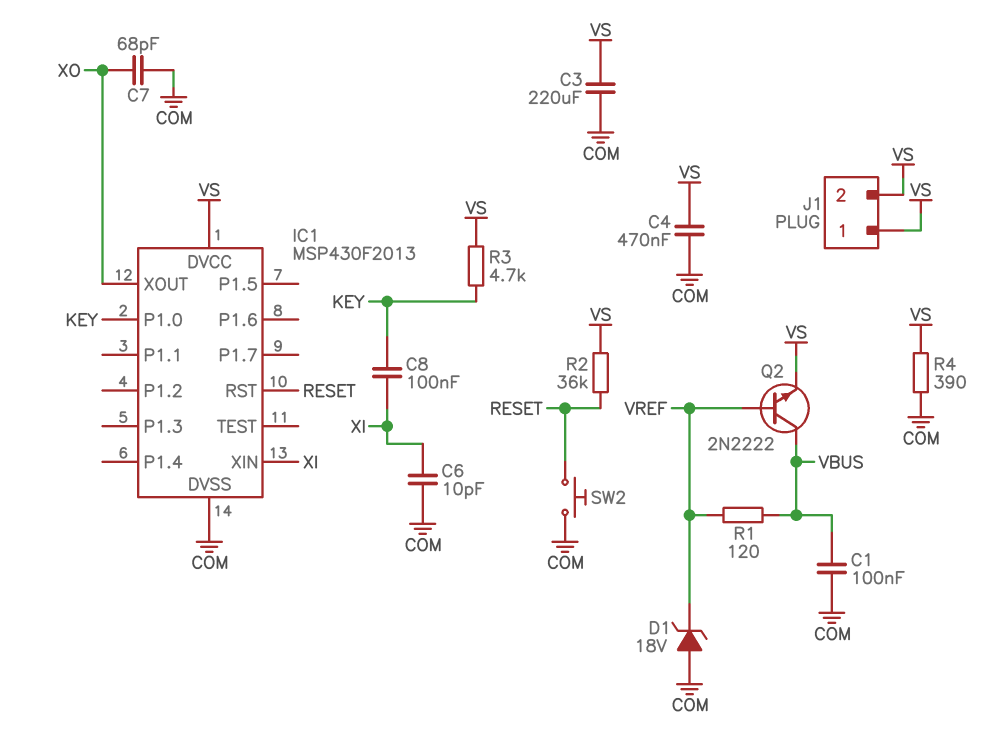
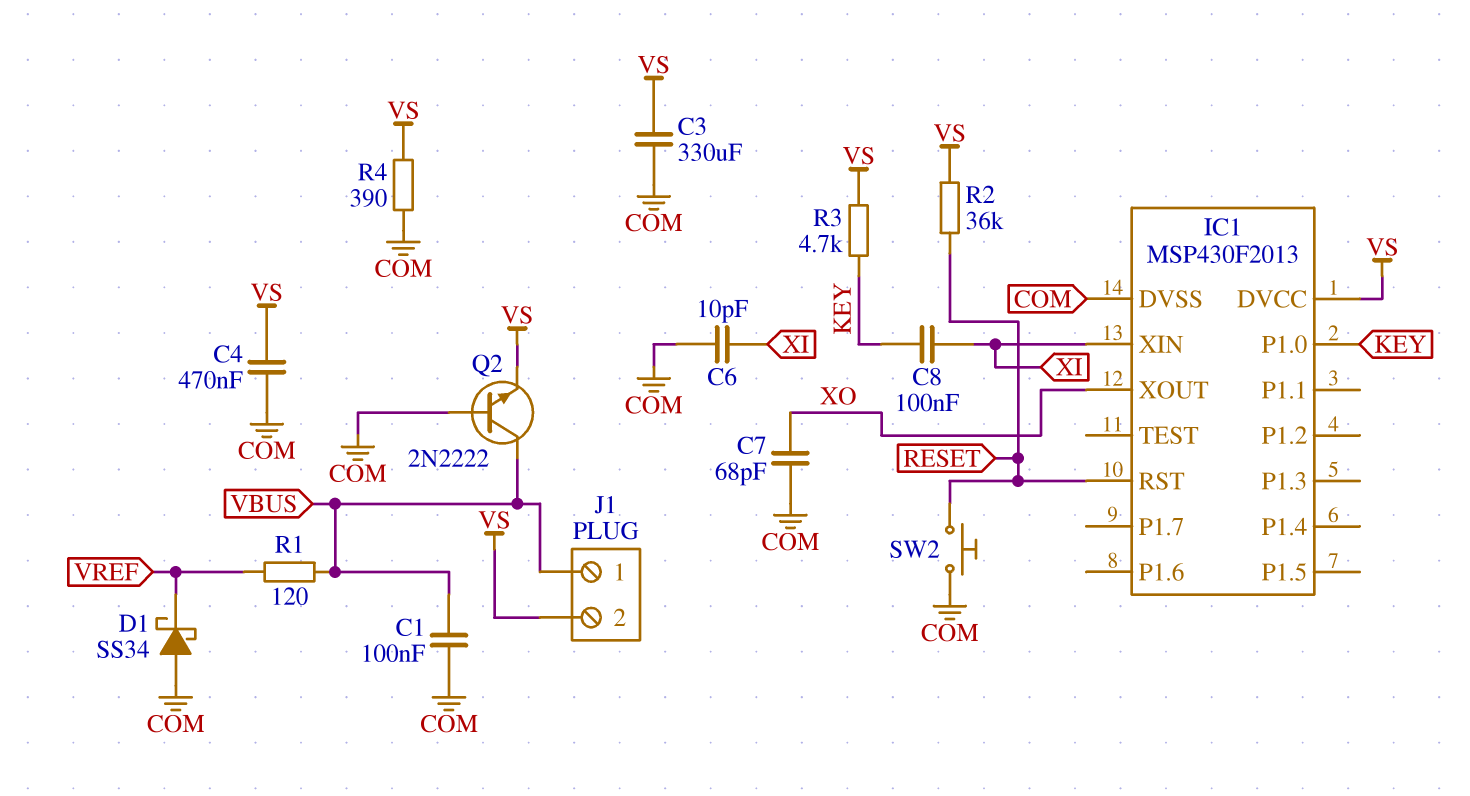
C3: 220uF (COM, VS) -> 330uF (COM, VS)
D1: zener 18V (A COM, K VREF) -> schottky SS34 (A COM, K VREF)
J1 pin 1: VS -> VBUS
Q2: NPN 2N2222 (B VREF, C VBUS, E VS) -> NPN 2N2222 (B COM, C VBUS, E VS)

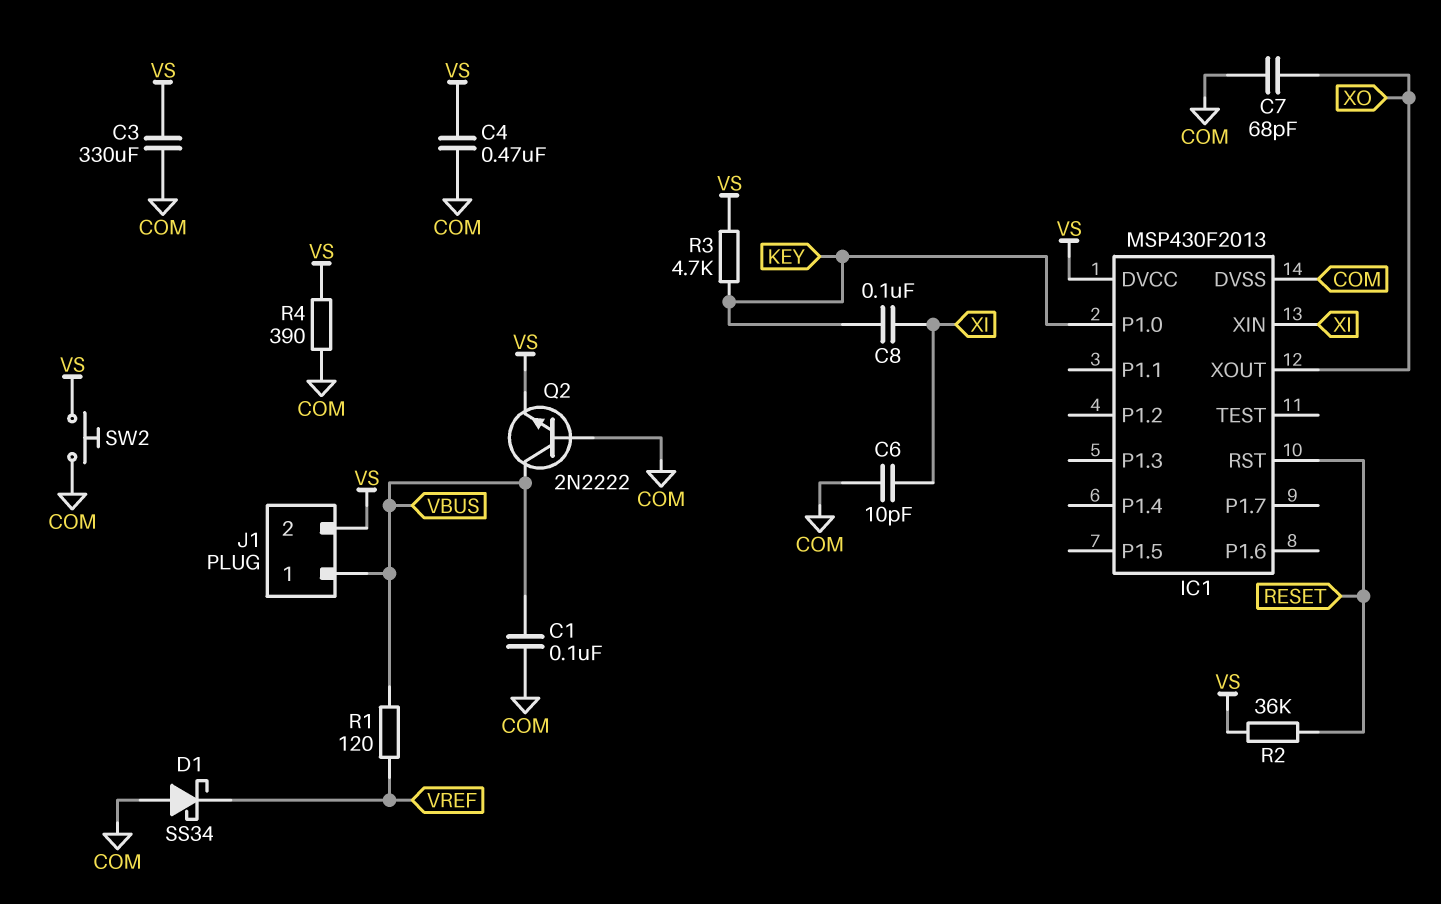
SW2: button (COM, RESET) -> button (COM, VS)

